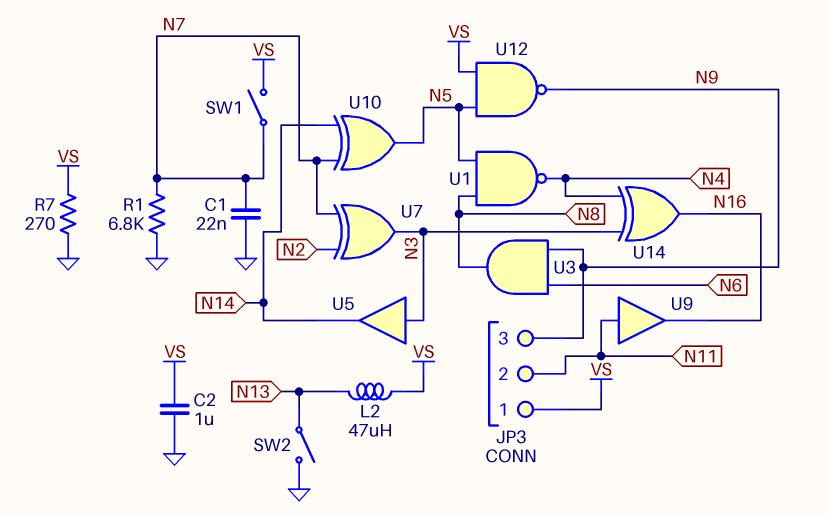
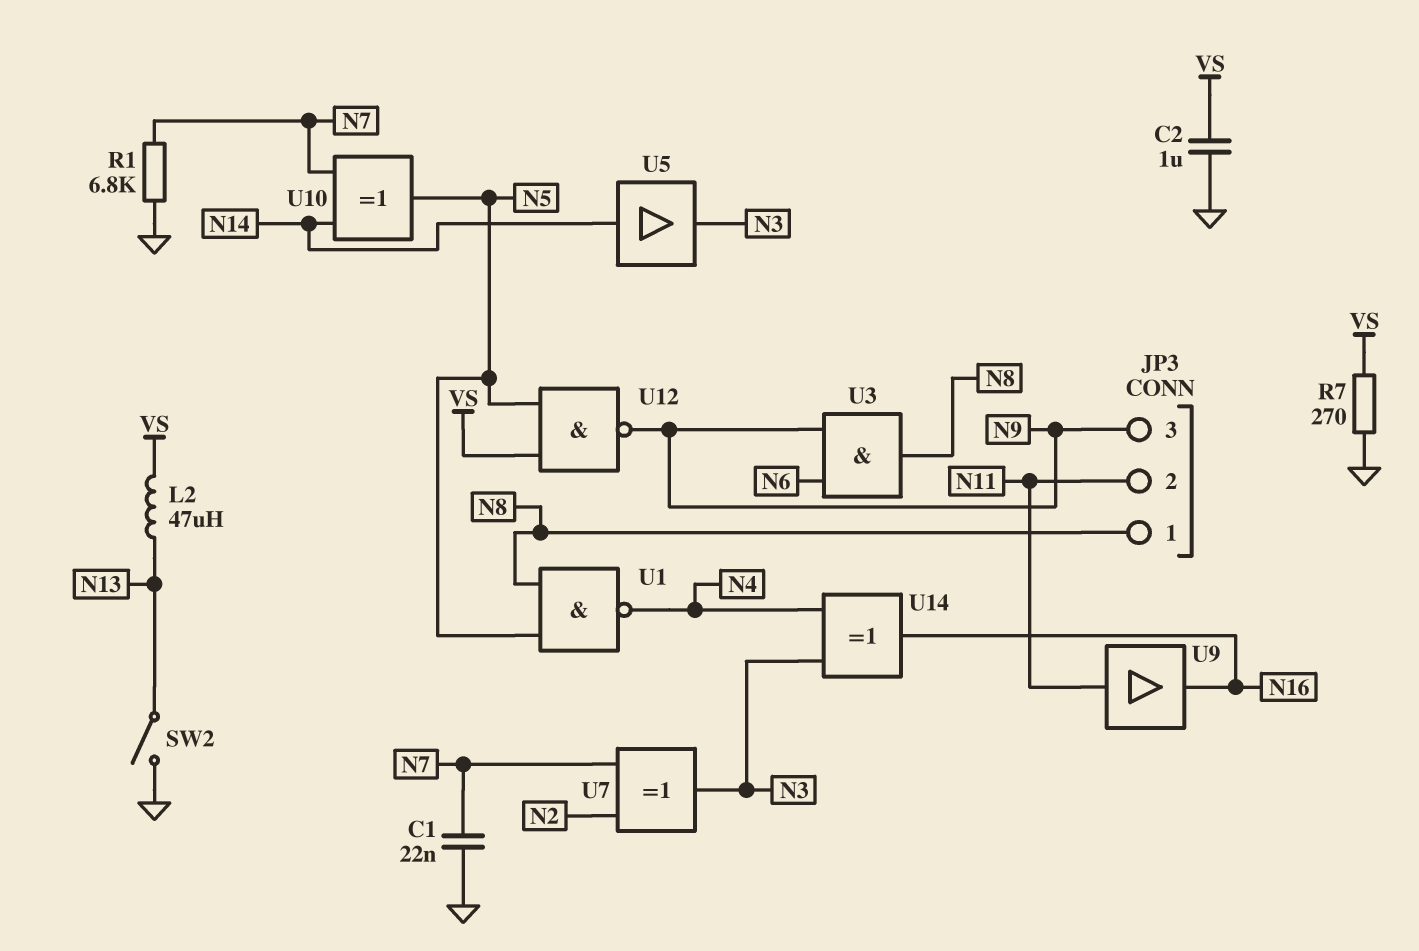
JP3 pin 1: VS -> N8
SW1: switch (N7, VS) -> none
U5: buffer (in N3, out N14) -> buffer (in N14, out N3)

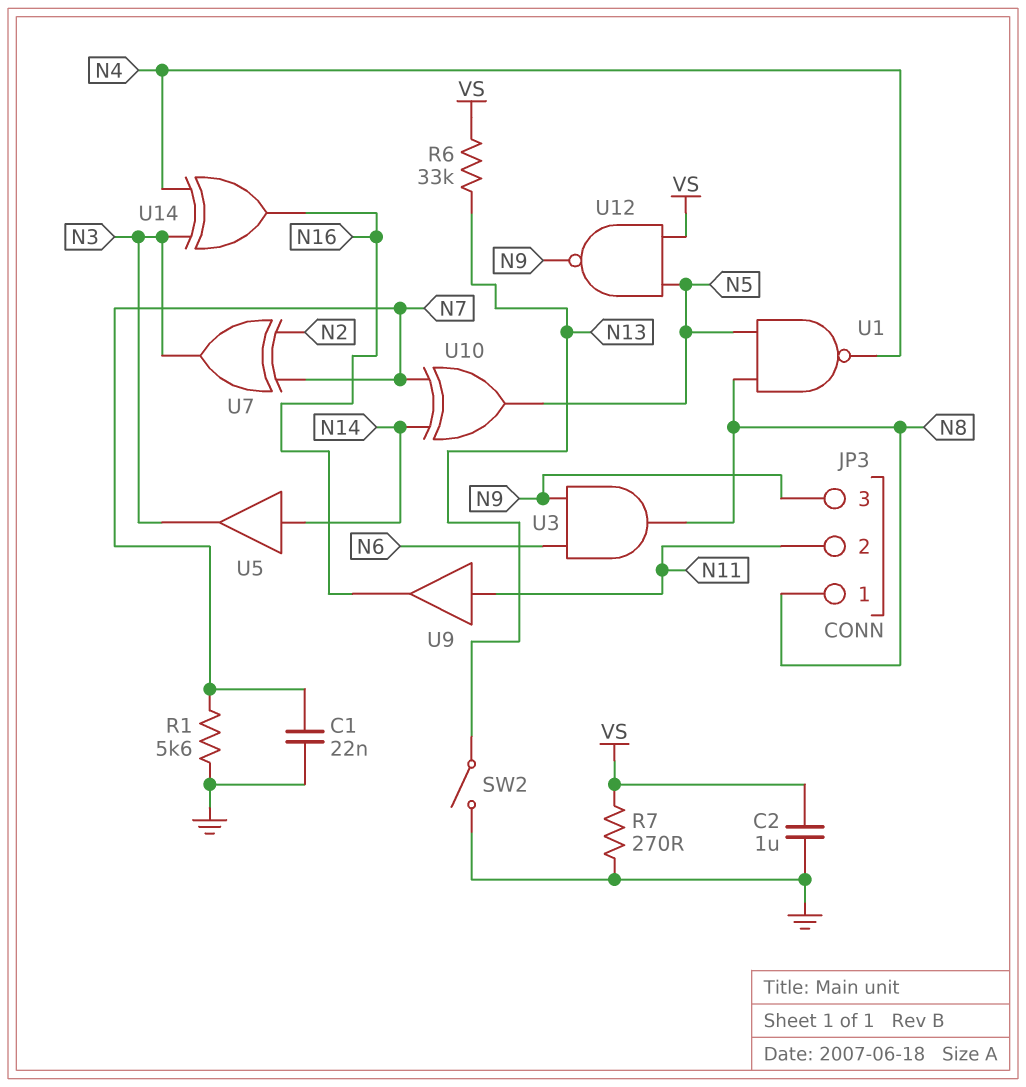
L2: 47uH (N13, VS) -> none
R1: 6.8k (GND, N7) -> 5.6k (GND, N7)
R6: none -> 33k (N13, VS)

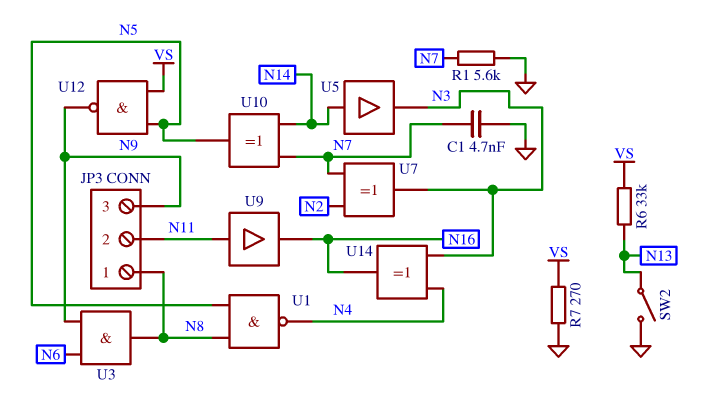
C1: 22nF (GND, N7) -> 4.7nF (GND, N7)
C2: 1uF (GND, VS) -> none

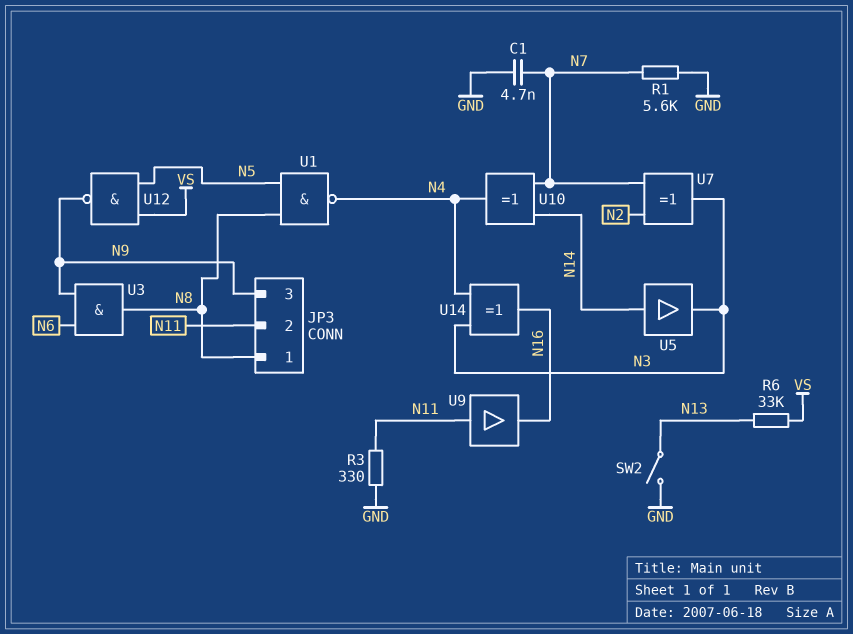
R3: none -> 330 (GND, N11)
R7: 270 (GND, VS) -> none
U10: XOR (in N7, in N14, out N5) -> XOR (in N7, in N14, out N4)

